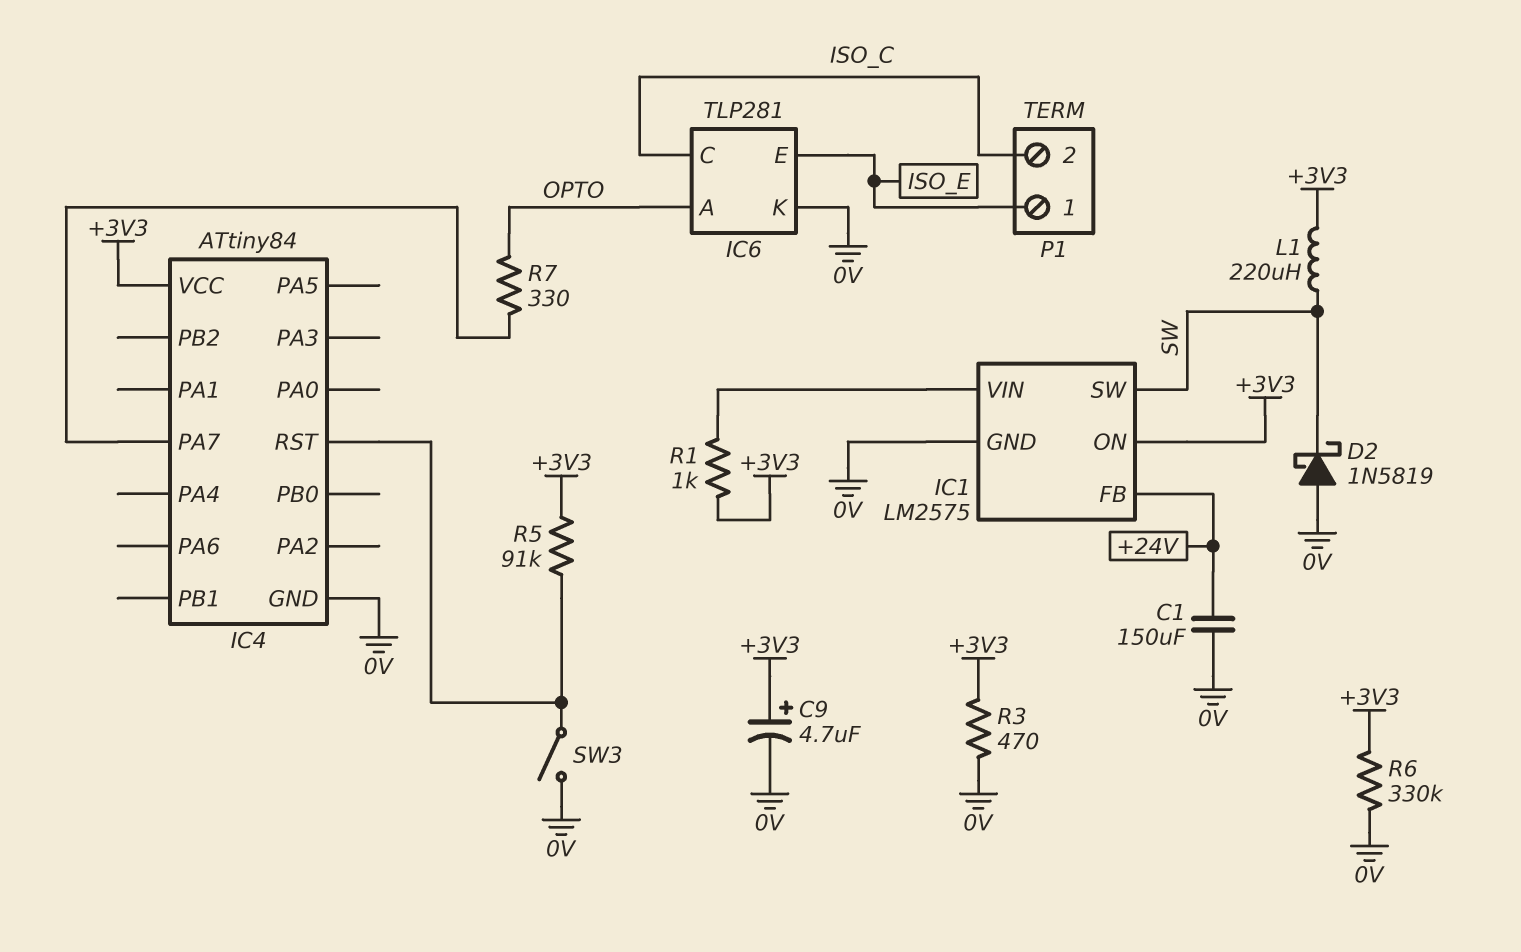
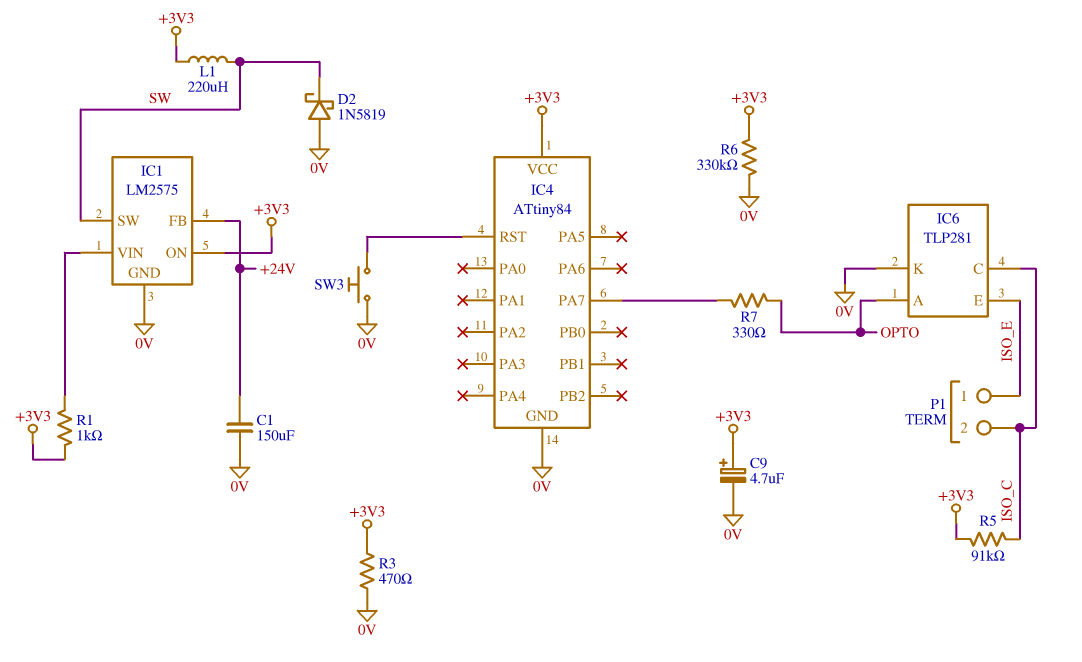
R5: 91k (+3V3, IC4/RST) -> 91k (+3V3, ISO_C)
SW3: switch (0V, IC4/RST) -> button (0V, IC4/RST)

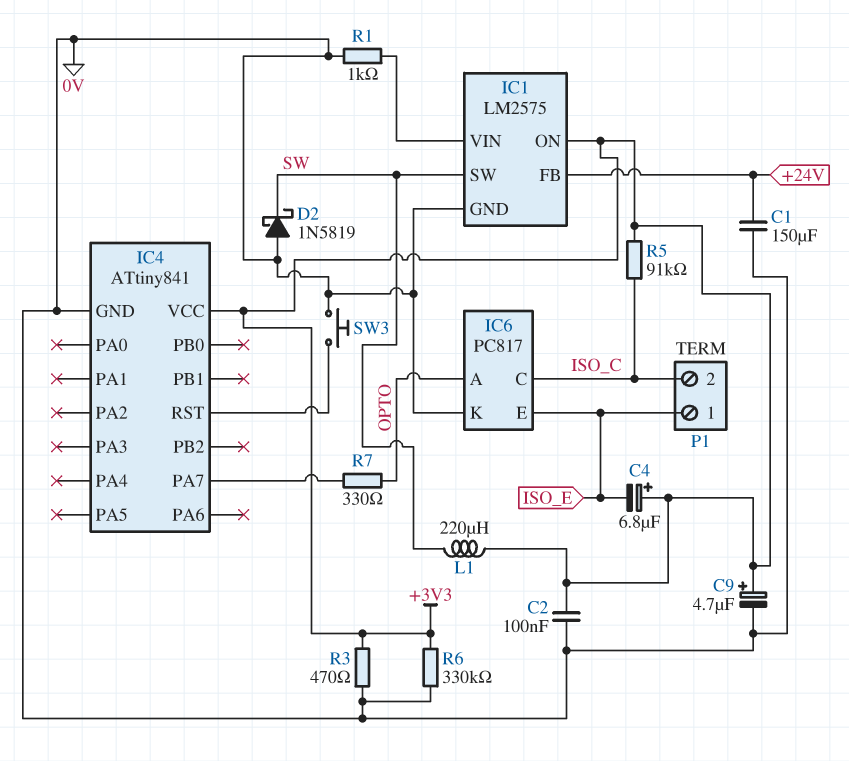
C2: none -> 100nF (+3V3, 0V)
C4: none -> 6.8uF (plus +3V3, minus ISO_E)
IC4: ATtiny84 -> ATtiny841
IC6: TLP281 -> PC817
R1: 1k (+3V3, IC1/VIN) -> 1k (0V, IC1/VIN)

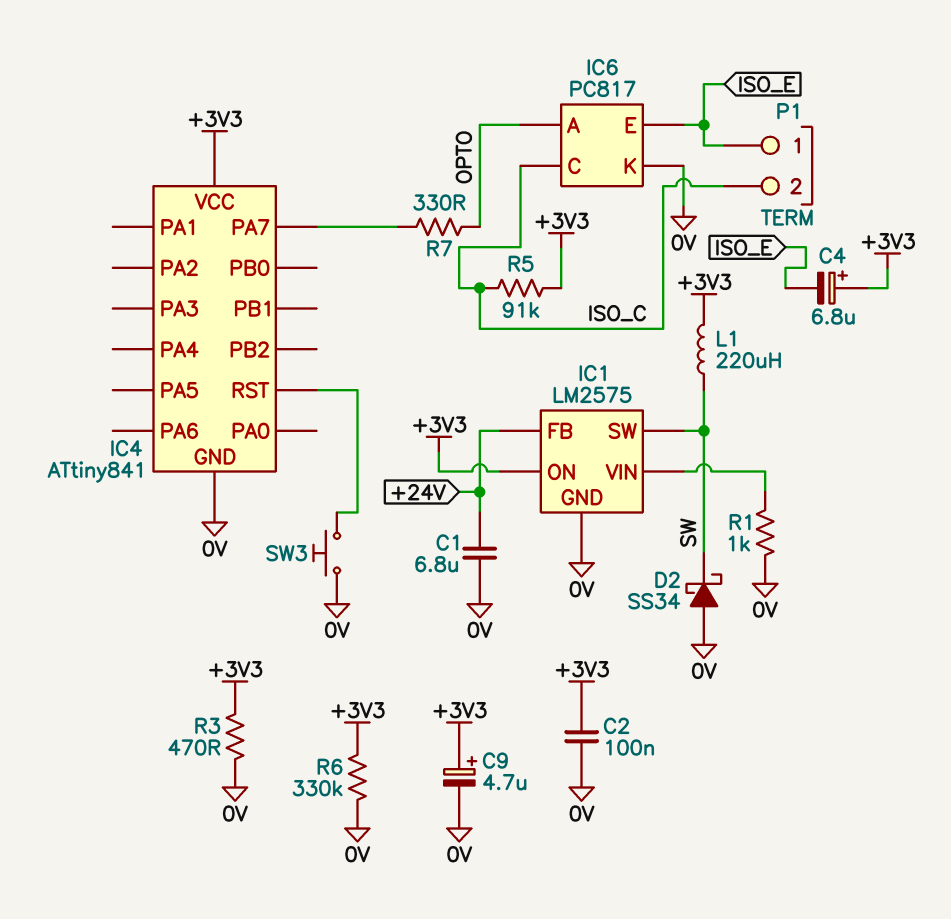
C1: 150uF (+24V, 0V) -> 6.8uF (+24V, 0V)
D2: schottky 1N5819 (A 0V, K SW) -> schottky SS34 (A 0V, K SW)

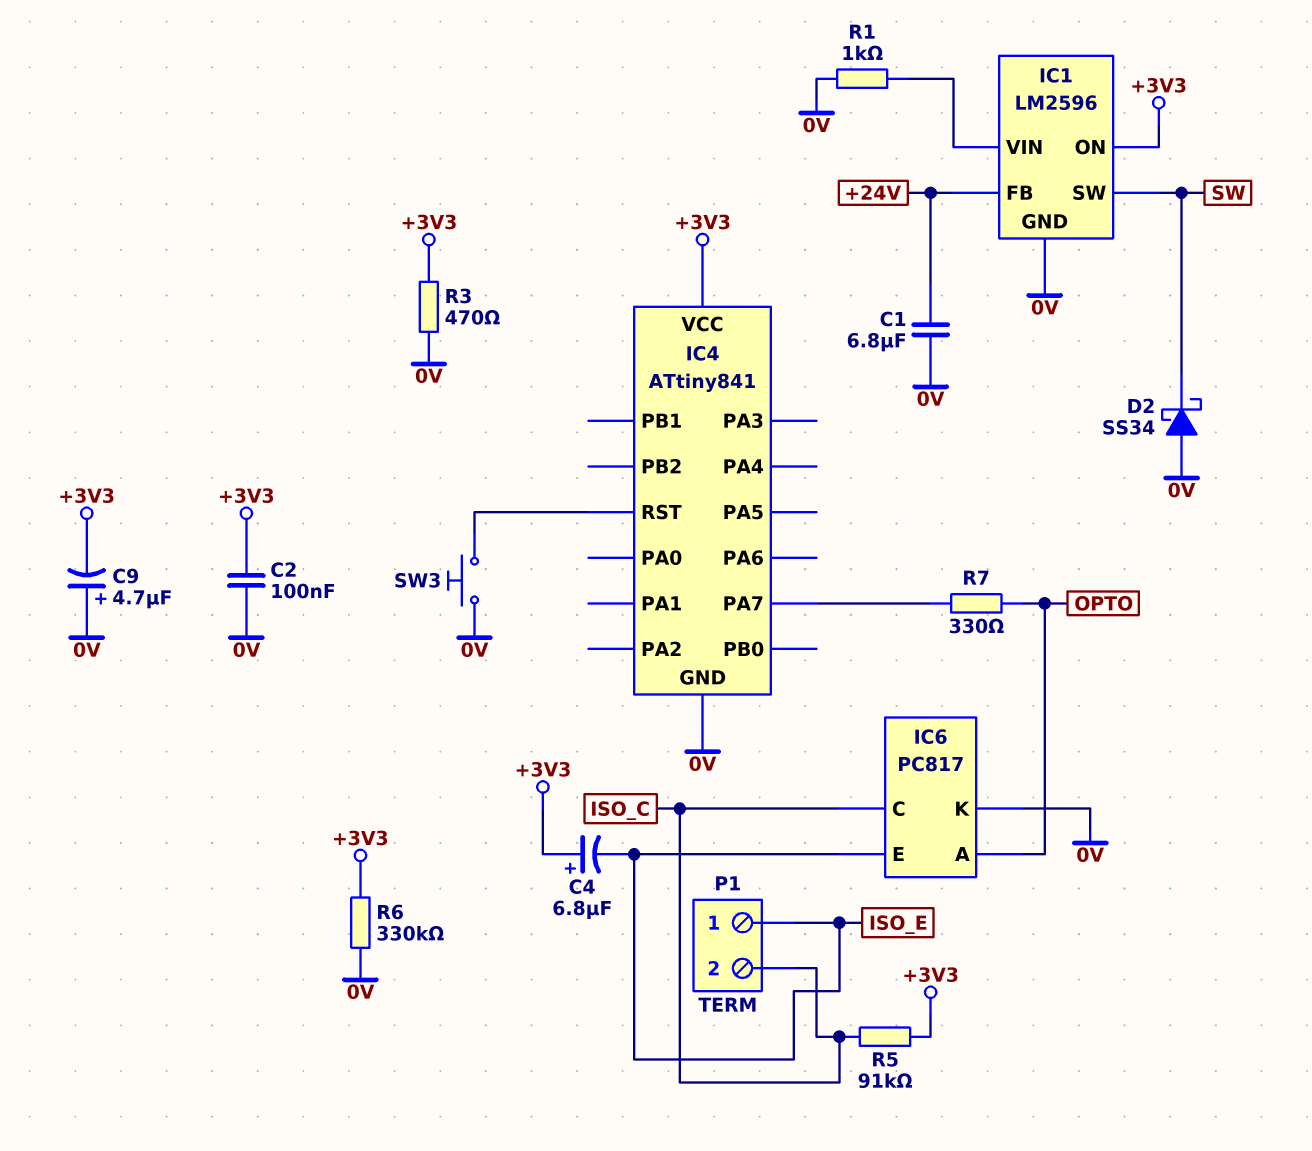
C9: 4.7uF (plus +3V3, minus 0V) -> 4.7uF (plus 0V, minus +3V3)
IC1: LM2575 -> LM2596
L1: 220uH (+3V3, SW) -> none

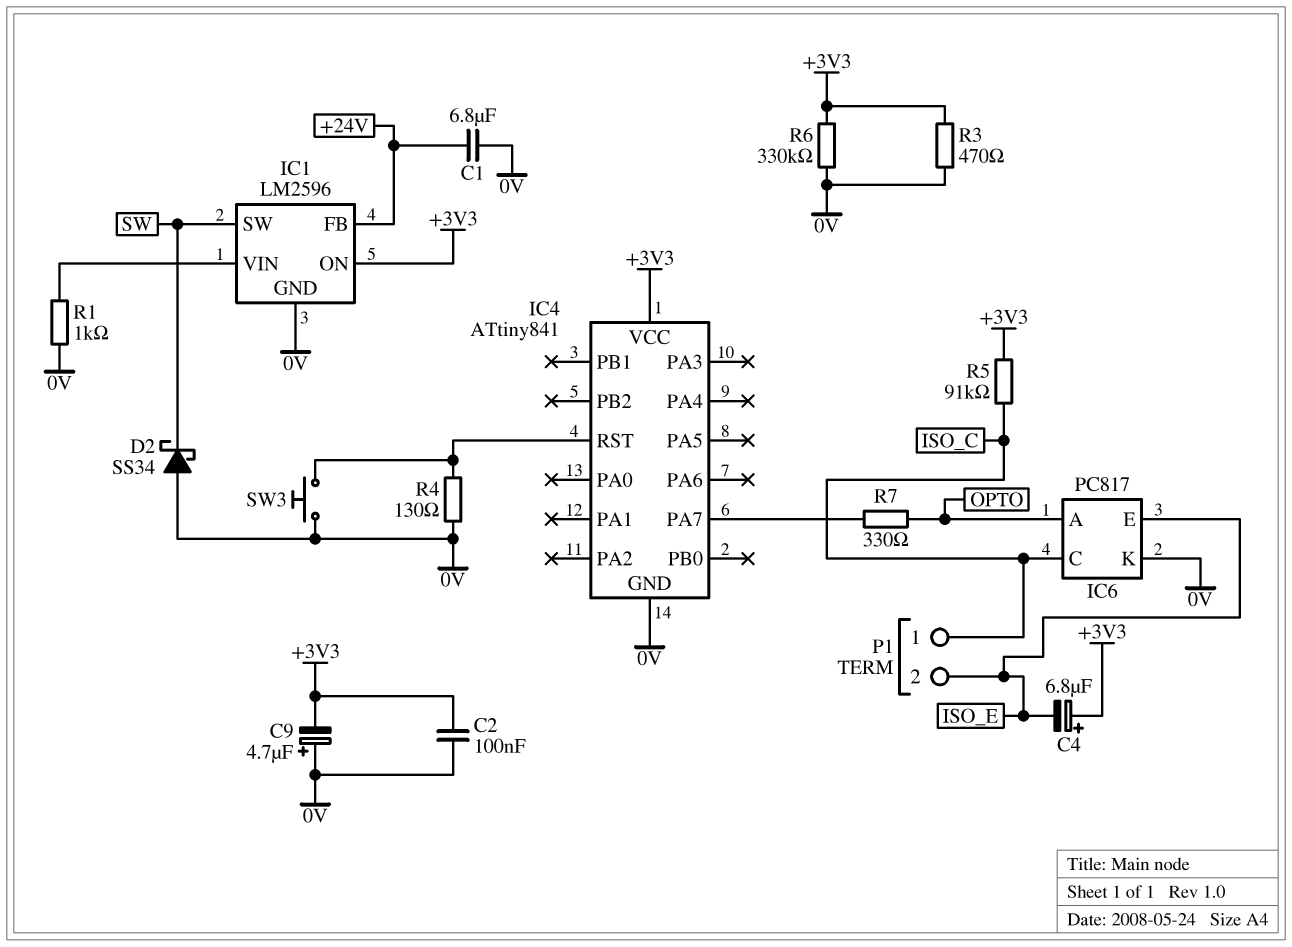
P1 pin 1: ISO_E -> ISO_C
P1 pin 2: ISO_C -> ISO_E
R4: none -> 130 (0V, IC4/RST)

